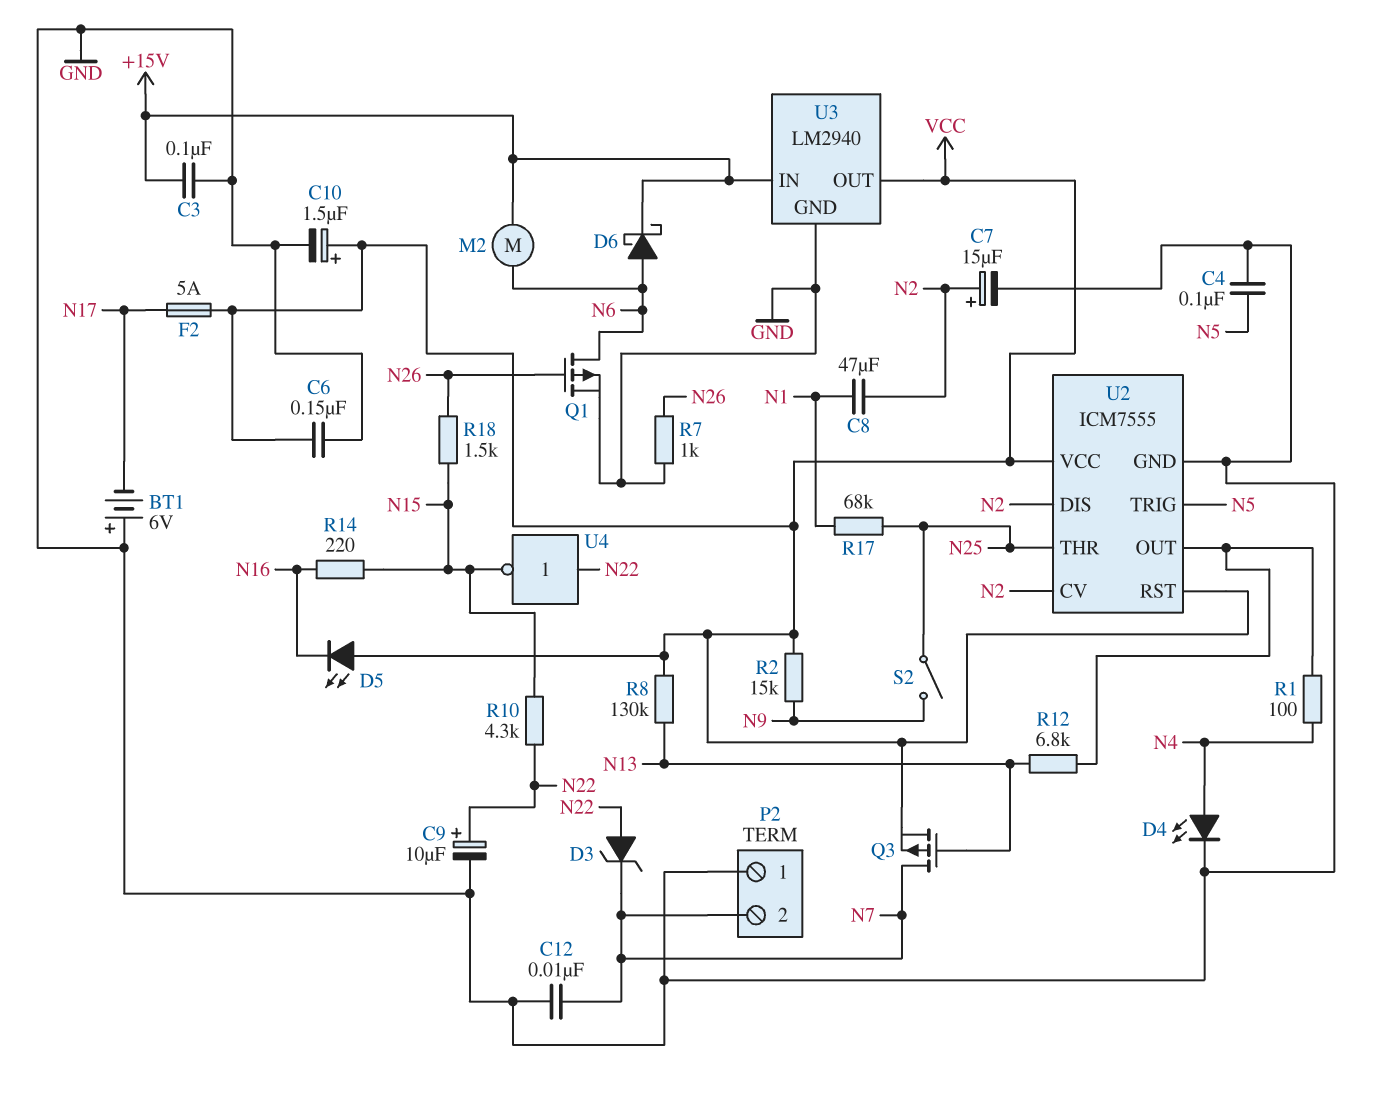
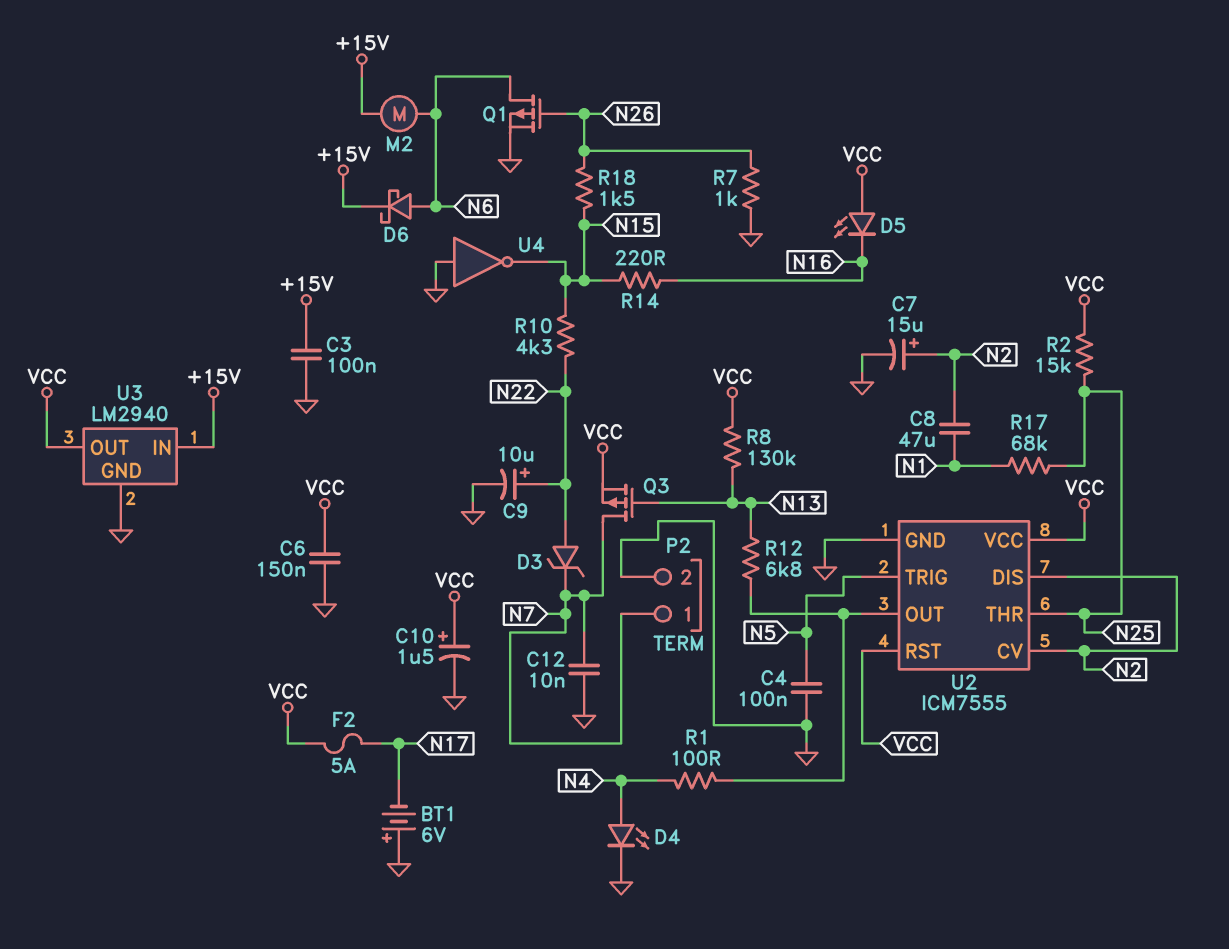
P2 pin 1: GND -> N7
P2 pin 2: N7 -> GND
R2: 15k (N9, VCC) -> 15k (N25, VCC)
S2: switch (N9, N25) -> none
U4: NOT (in N22, out N15) -> NOT (in GND, out N15)

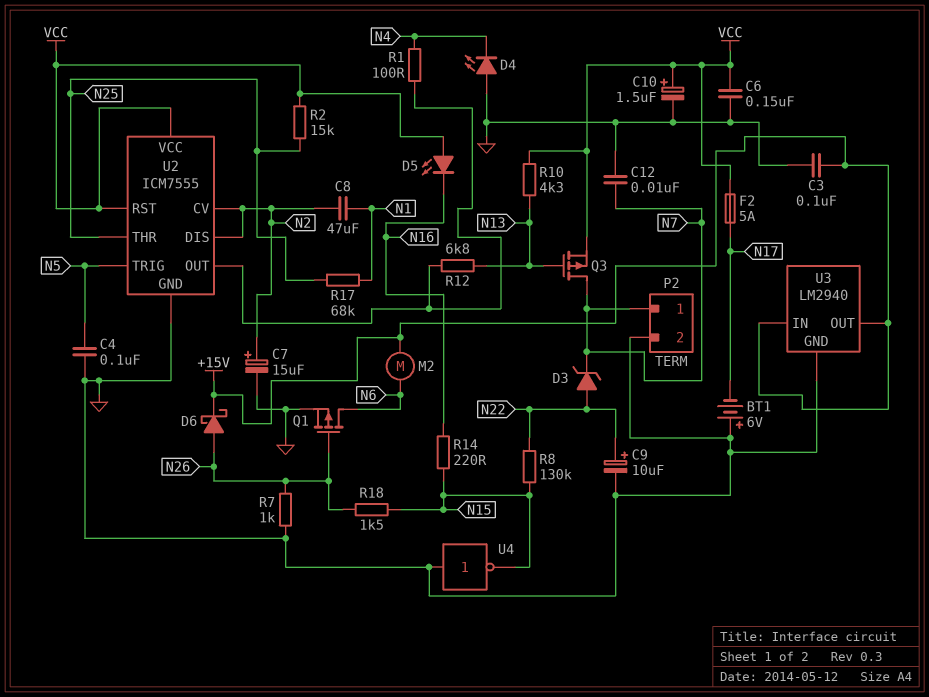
D4: LED (A N4, K GND) -> LED (A GND, K N4)
D6: schottky (A N6, K +15V) -> schottky (A N26, K +15V)
R8: 130k (N13, VCC) -> 130k (N15, N22)
R10: 4.3k (N15, N22) -> 4.3k (N13, VCC)
U3 pin OUT: VCC -> +15V

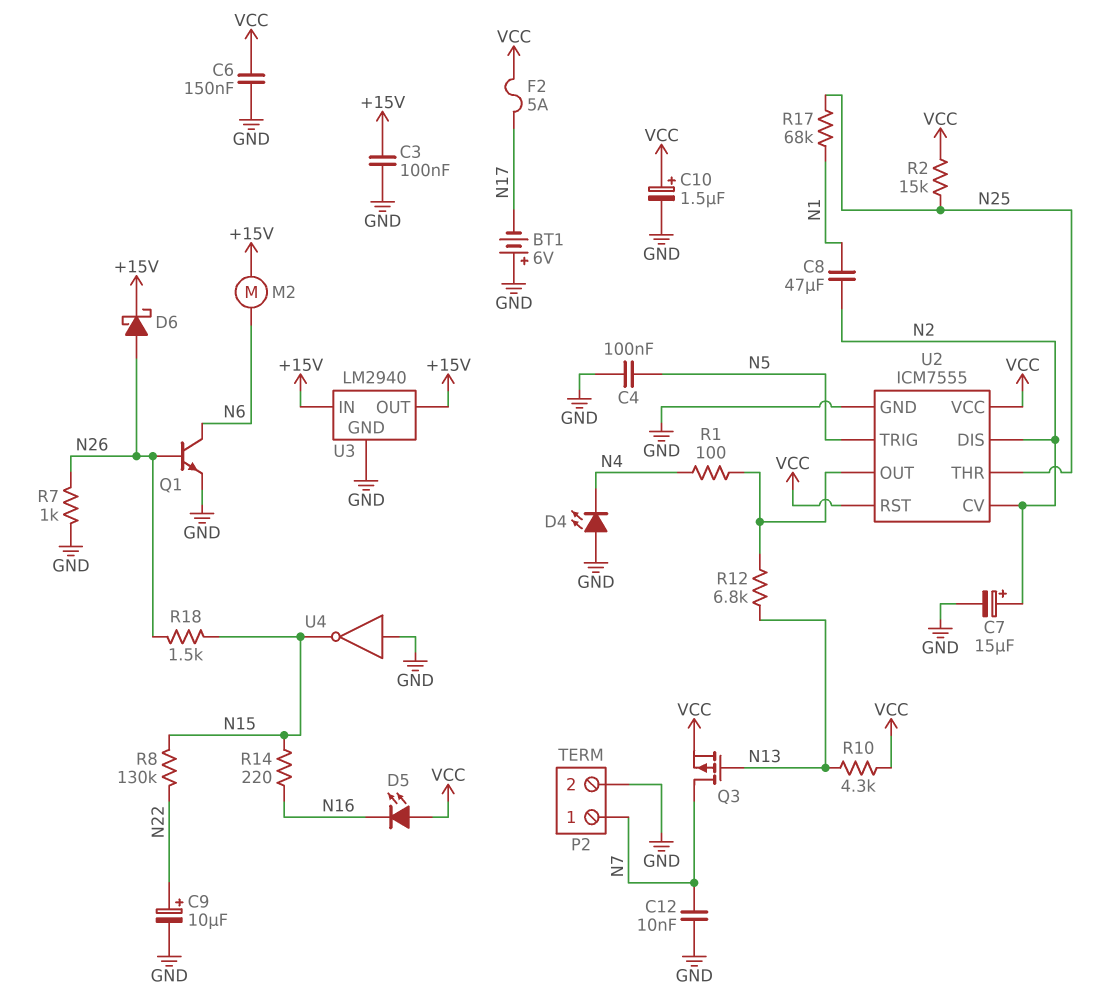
D3: zener (A N22, K N7) -> none
Q1: PMOS (G N26, D N6, S GND) -> NPN (B N26, C N6, E GND)

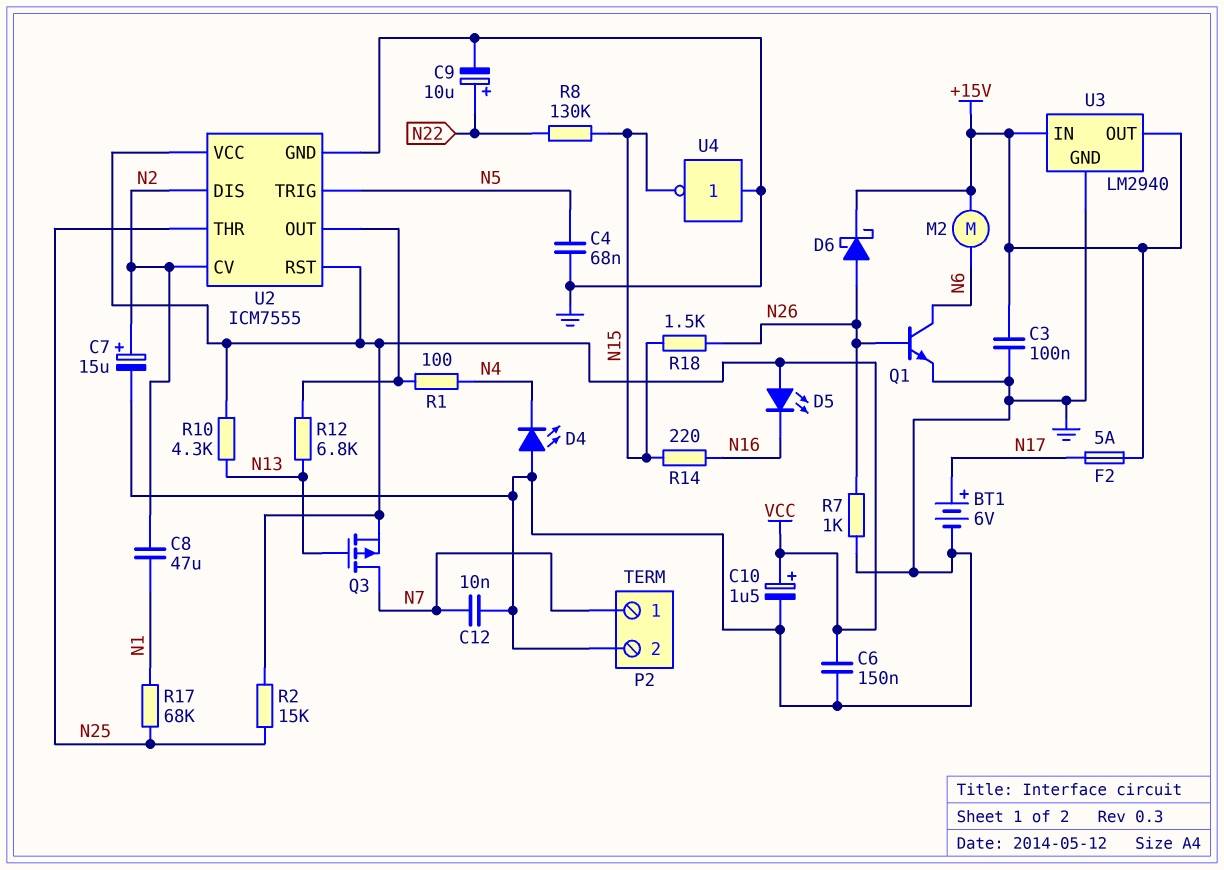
BT1: 6V (plus GND, minus N17) -> 6V (plus N17, minus GND)
C4: 100nF (GND, N5) -> 68nF (GND, N5)
F2: 5A (N17, VCC) -> 5A (+15V, N17)

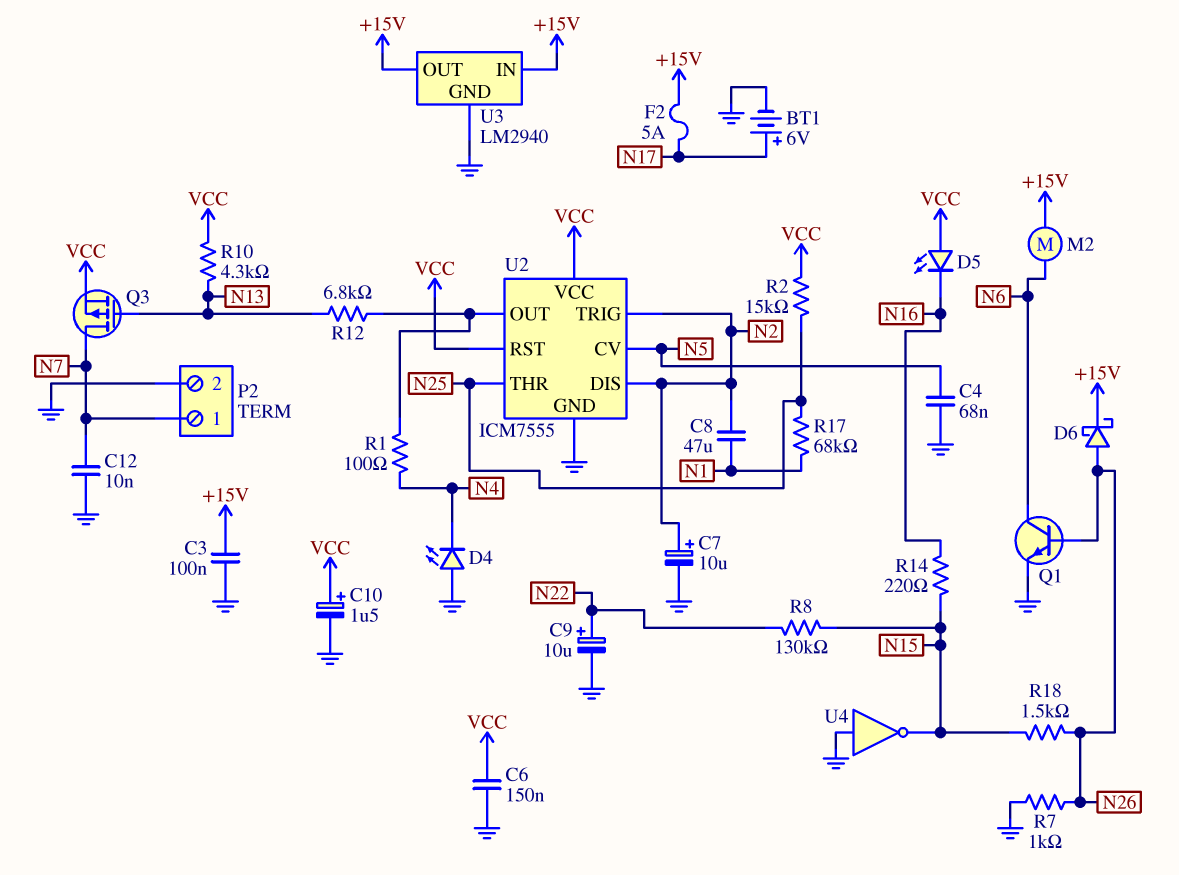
C7: 15uF (plus N2, minus GND) -> 10uF (plus N2, minus GND)
U2 pin CV: N2 -> N5
U2 pin TRIG: N5 -> N2

